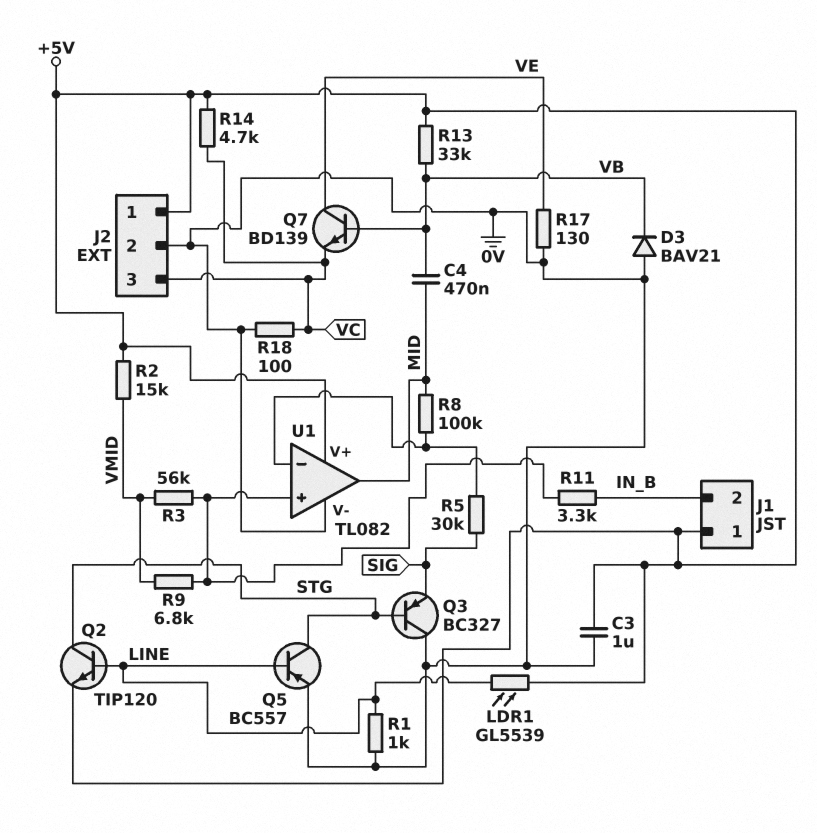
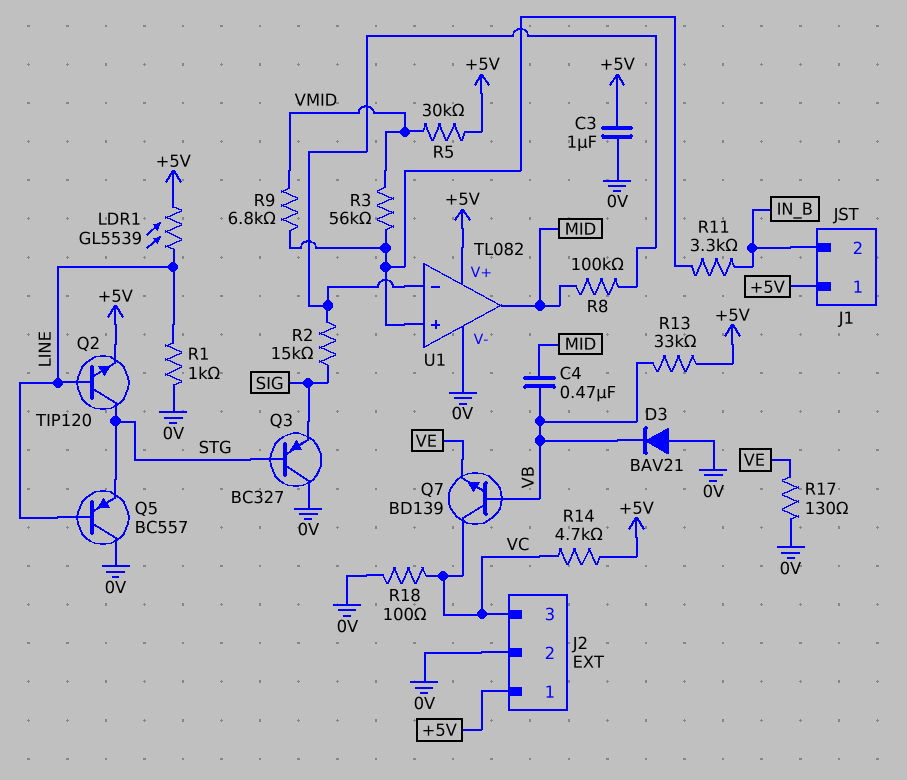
Q5: PNP BC557 (B LINE, C STG, E 0V) -> PNP BC557 (B LINE, C 0V, E STG)
Q7: NPN BD139 (B VB, C VE, E VC) -> NPN BD139 (B VB, C VC, E VE)
R2: 15k (+5V, VMID) -> 15k (SIG, U1/in-)
R5: 30k (SIG, U1/in-) -> 30k (+5V, VMID)

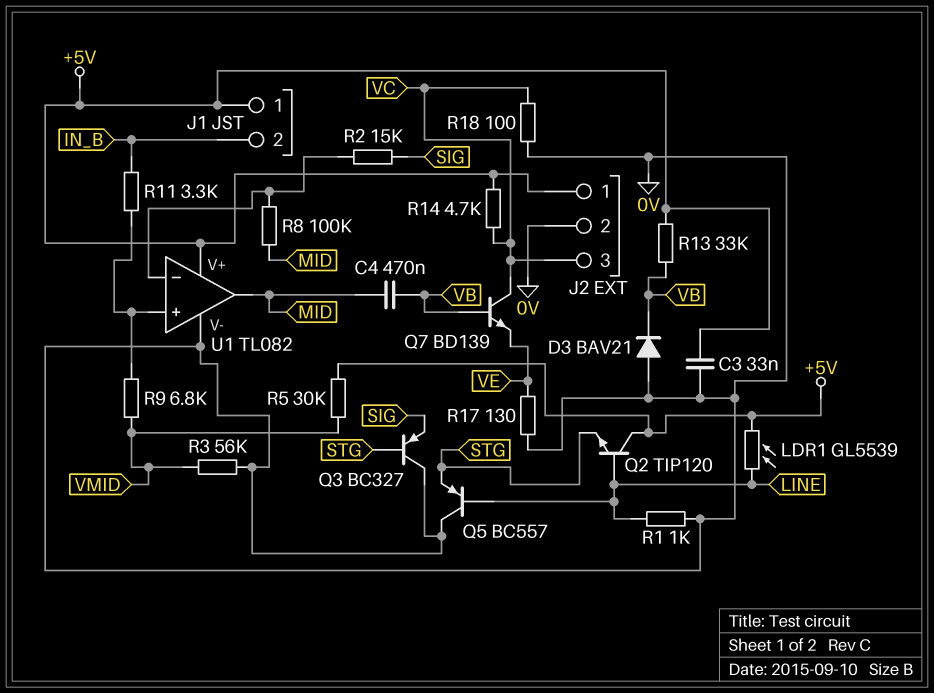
C3: 1uF (+5V, 0V) -> 33nF (+5V, 0V)
Q2: NPN TIP120 (B LINE, C STG, E +5V) -> NPN TIP120 (B LINE, C +5V, E STG)
R3: 56k (U1/in+, VMID) -> 56k (0V, VMID)

